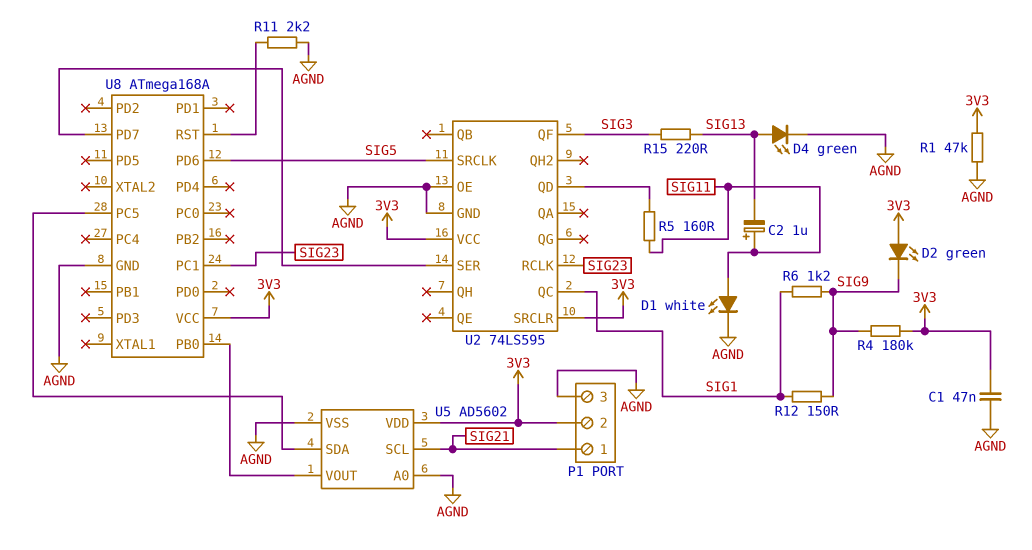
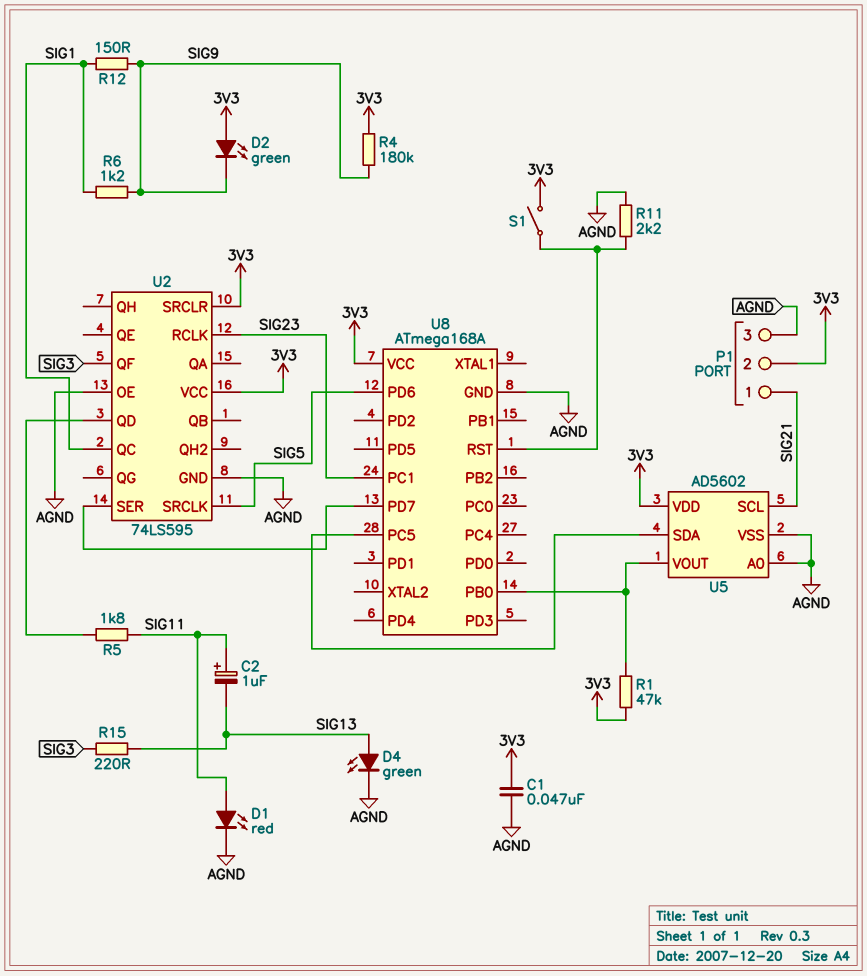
D1: LED white (A SIG11, K AGND) -> LED red (A SIG11, K AGND)
R1: 47k (3V3, AGND) -> 47k (3V3, U5/VOUT)
R5: 160 (SIG11, U2/QD) -> 1.8k (SIG11, U2/QD)
S1: none -> switch (3V3, U8/RST)

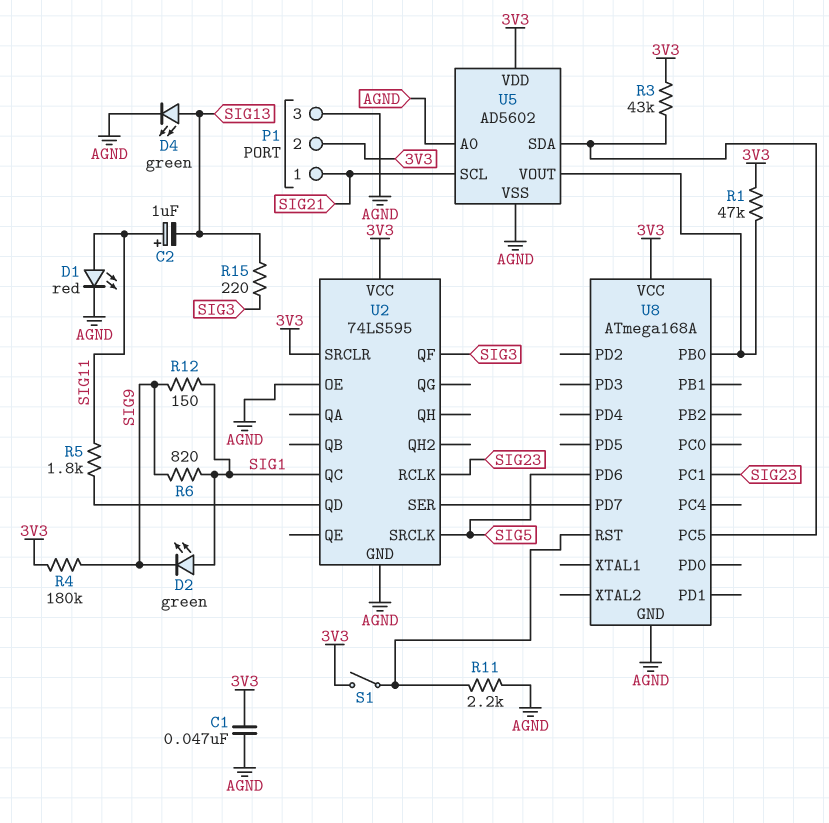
D2: LED green (A 3V3, K SIG9) -> LED green (A SIG1, K SIG9)
R3: none -> 43k (3V3, U5/SDA)
R6: 1.2k (SIG1, SIG9) -> 820 (SIG1, SIG9)

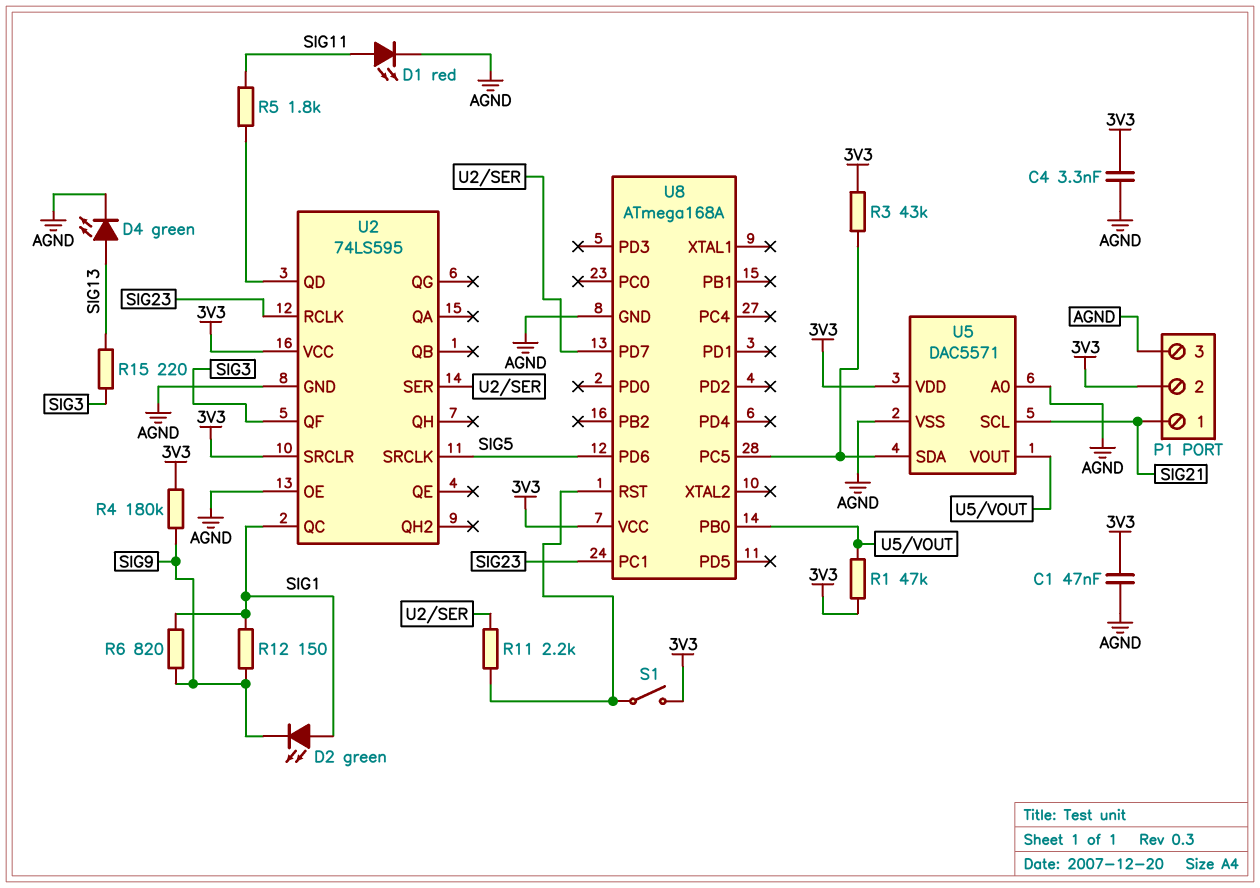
C2: 1uF (plus SIG11, minus SIG13) -> none
C4: none -> 3.3nF (3V3, AGND)
R11: 2.2k (AGND, U8/RST) -> 2.2k (U2/SER, U8/RST)
U5: AD5602 -> DAC5571

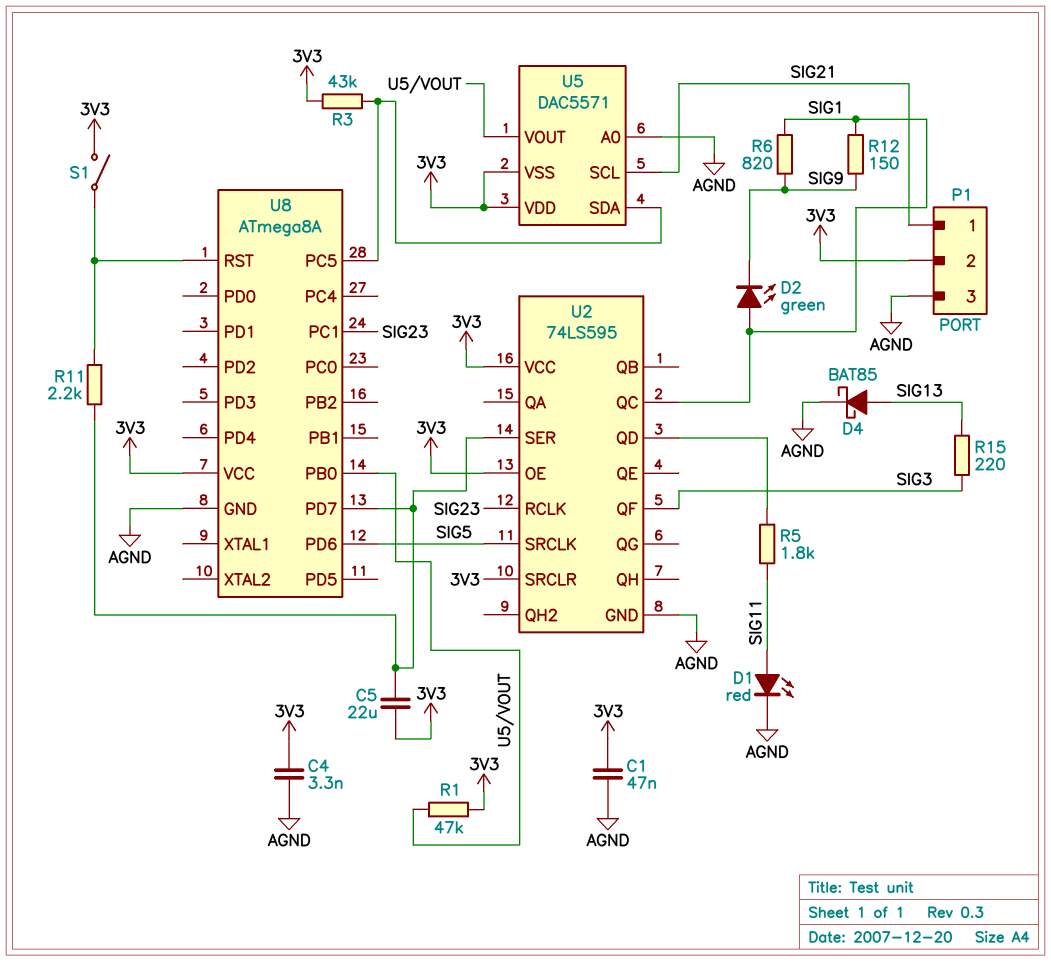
C5: none -> 22uF (3V3, U2/SER)
D4: LED green (A SIG13, K AGND) -> schottky BAT85 (A SIG13, K AGND)
R4: 180k (3V3, SIG9) -> none
U2 pin OE: AGND -> 3V3
U5 pin VSS: AGND -> 3V3
U8: ATmega168A -> ATmega8A

